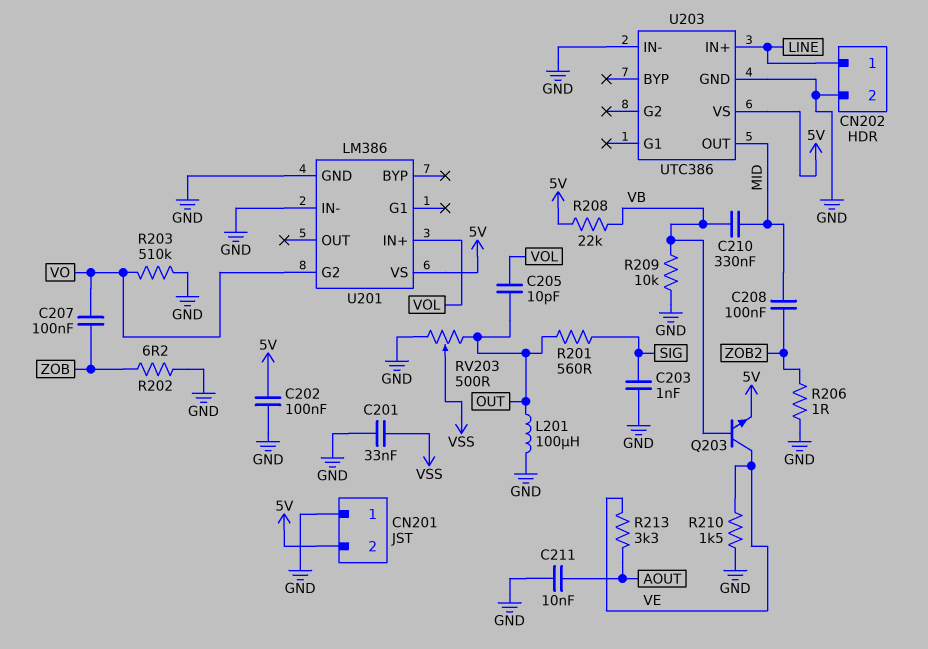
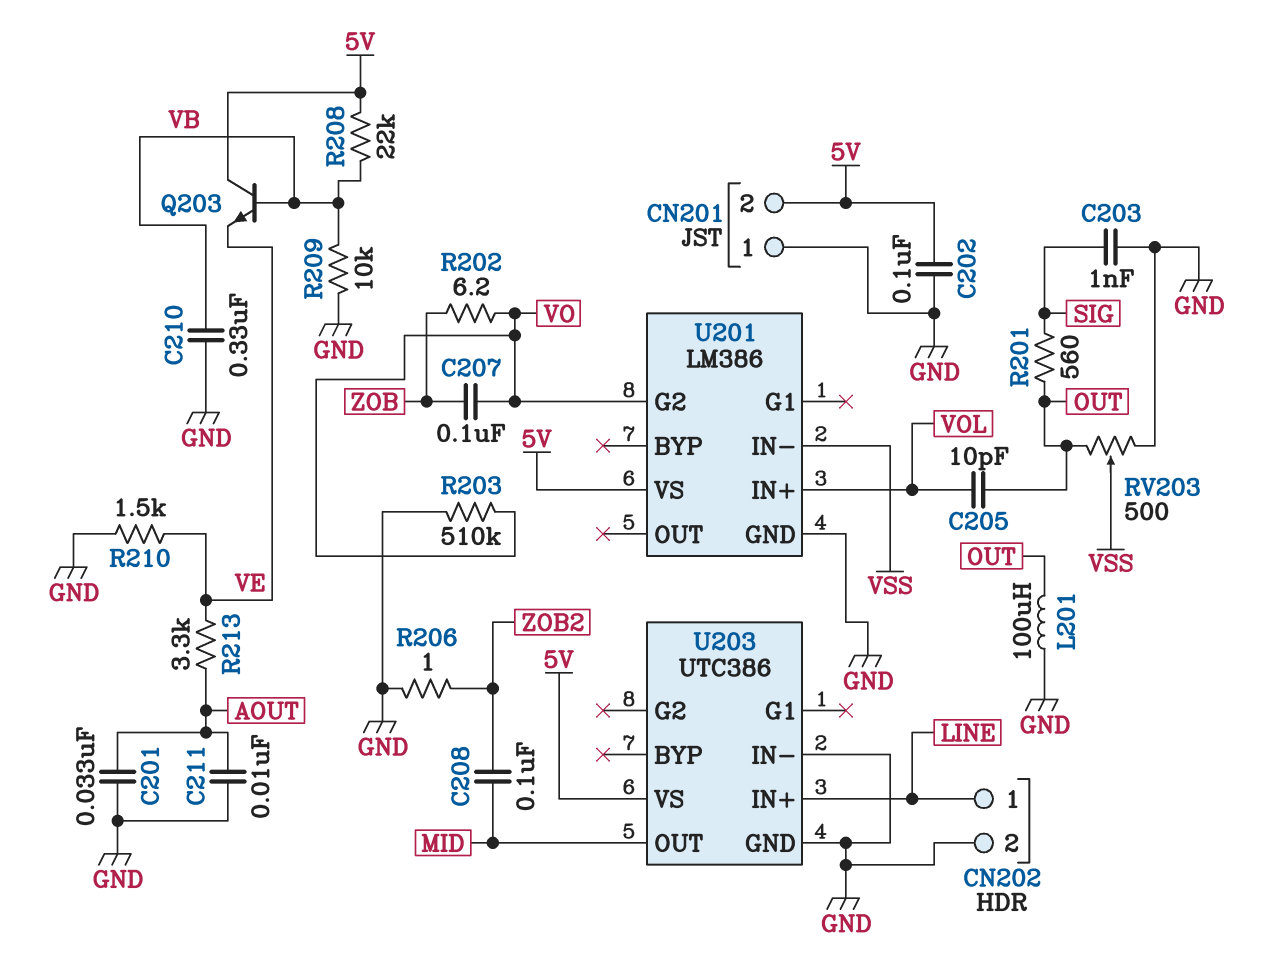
C201: 33nF (GND, VSS) -> 33nF (AOUT, GND)
C210: 330nF (MID, VB) -> 330nF (GND, VB)
Q203: NPN (B VB, C VE, E 5V) -> NPN (B VB, C 5V, E VE)
R202: 6.2 (GND, ZOB) -> 6.2 (VO, ZOB)
U201 pin IN-: GND -> VSS

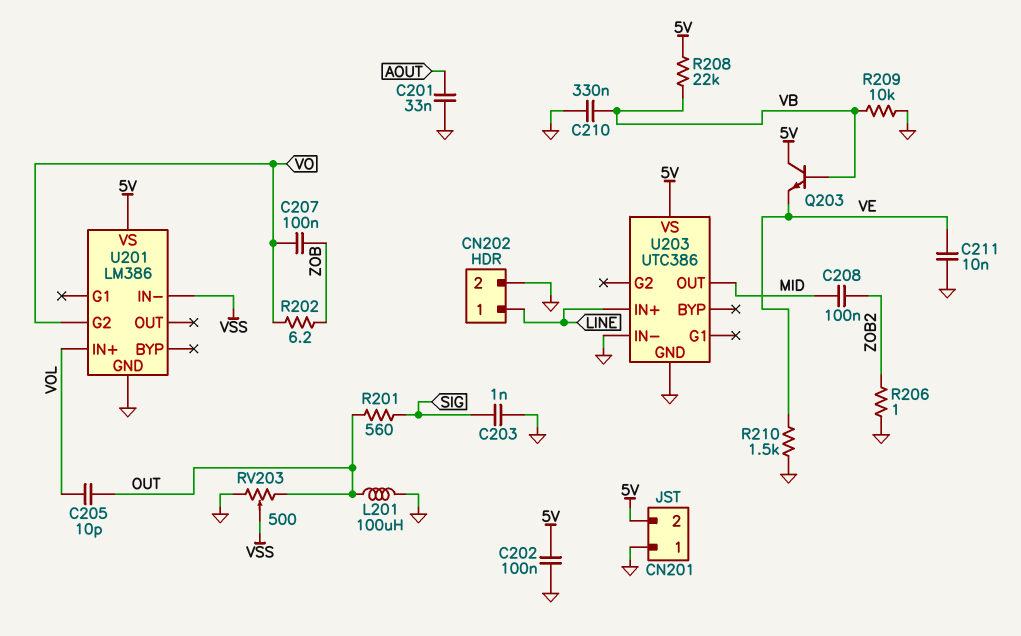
C211: 10nF (AOUT, GND) -> 10nF (GND, VE)
R203: 510k (GND, VO) -> none
R213: 3.3k (AOUT, VE) -> none

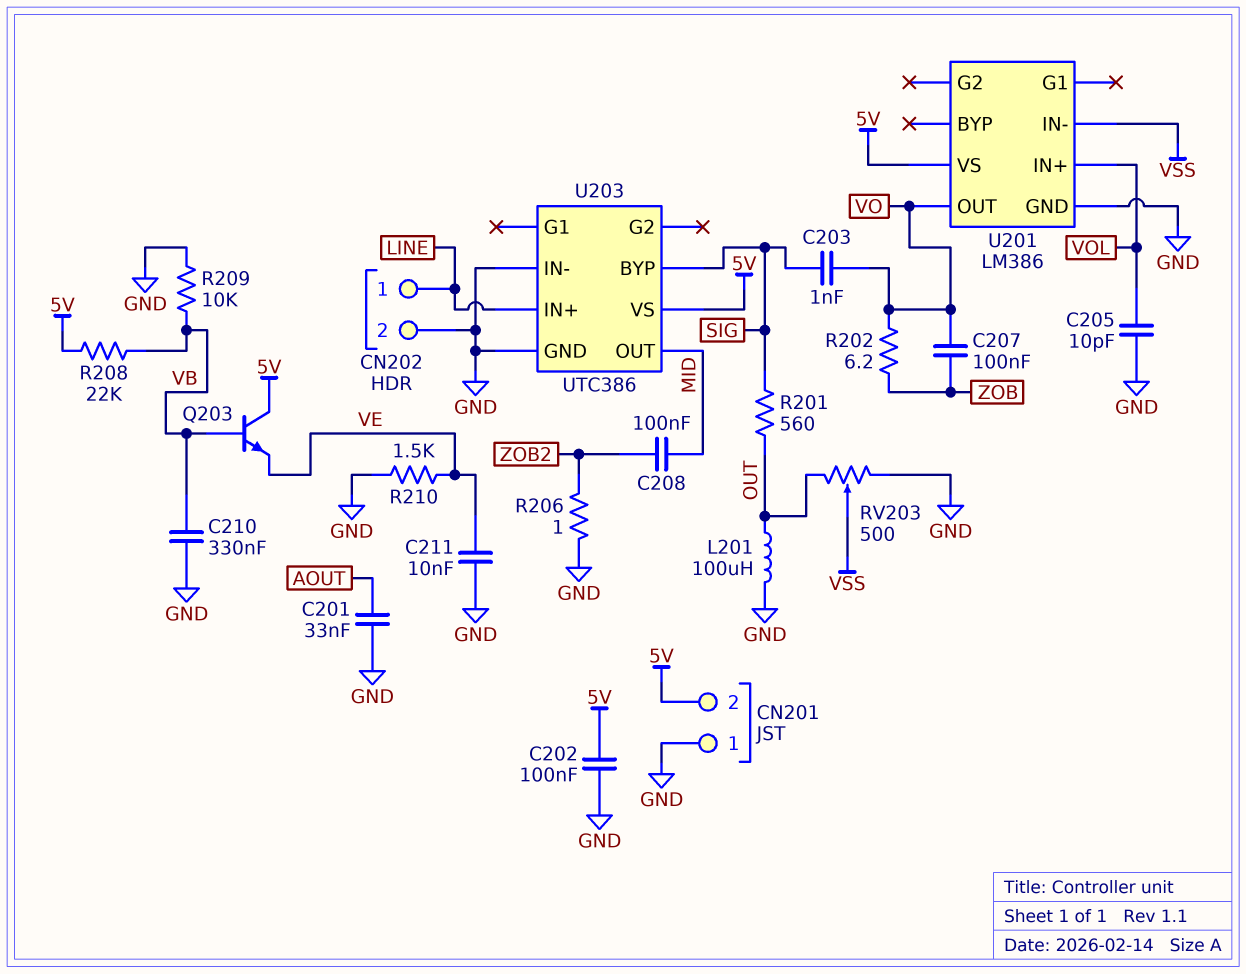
C203: 1nF (GND, SIG) -> 1nF (SIG, VO)
C205: 10pF (OUT, VOL) -> 10pF (GND, VOL)
U201 pin G2: VO -> none
U201 pin OUT: none -> VO
U203 pin BYP: none -> SIG

